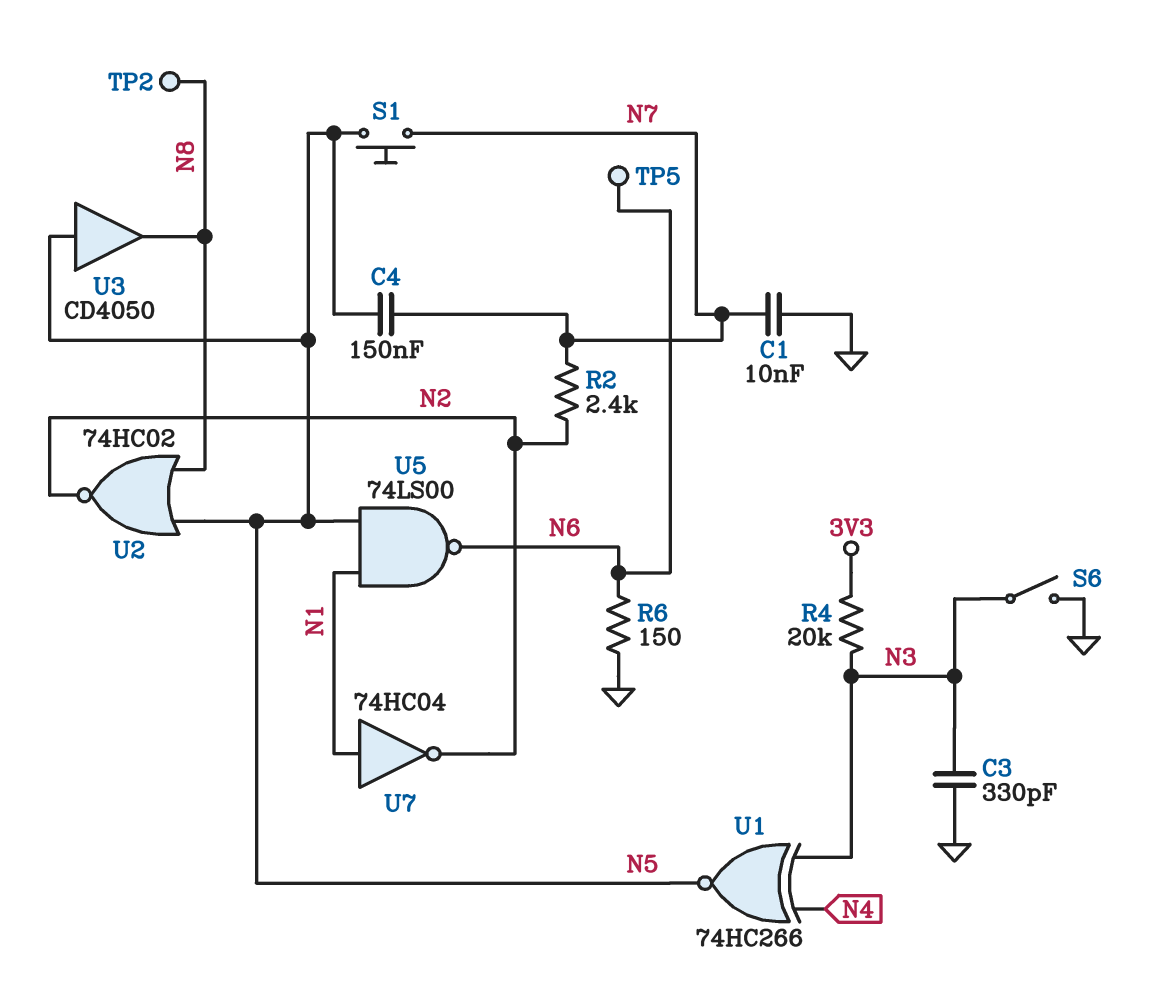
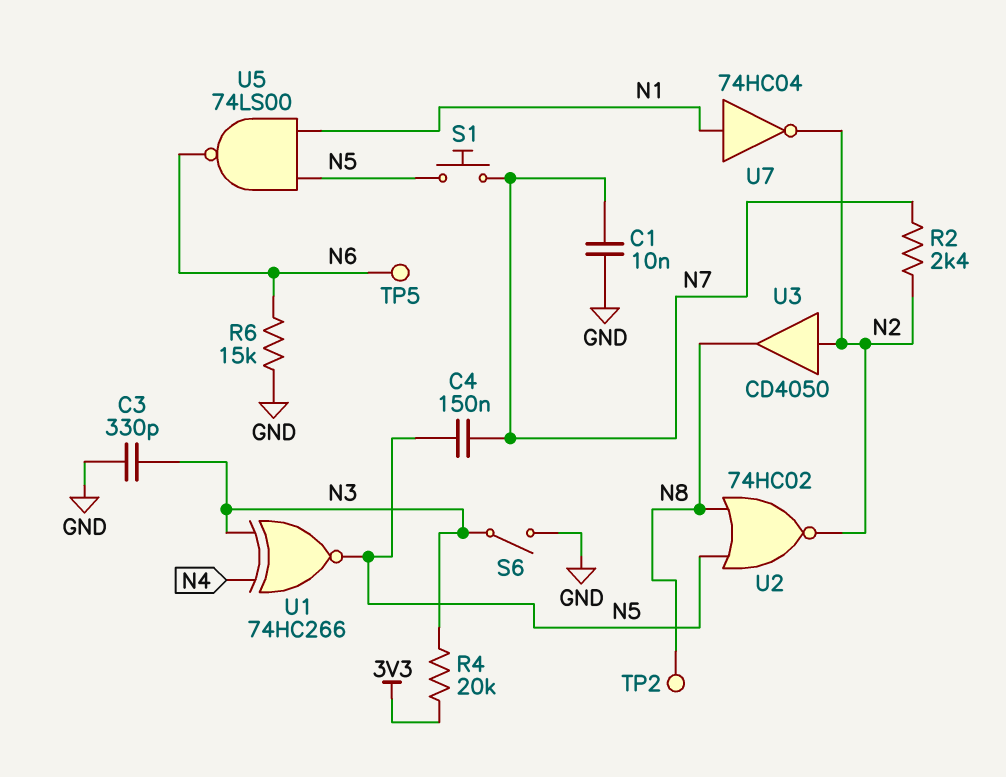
R6: 150 (GND, N6) -> 15k (GND, N6)
U3: buffer CD4050 (in N5, out N8) -> buffer CD4050 (in N2, out N8)

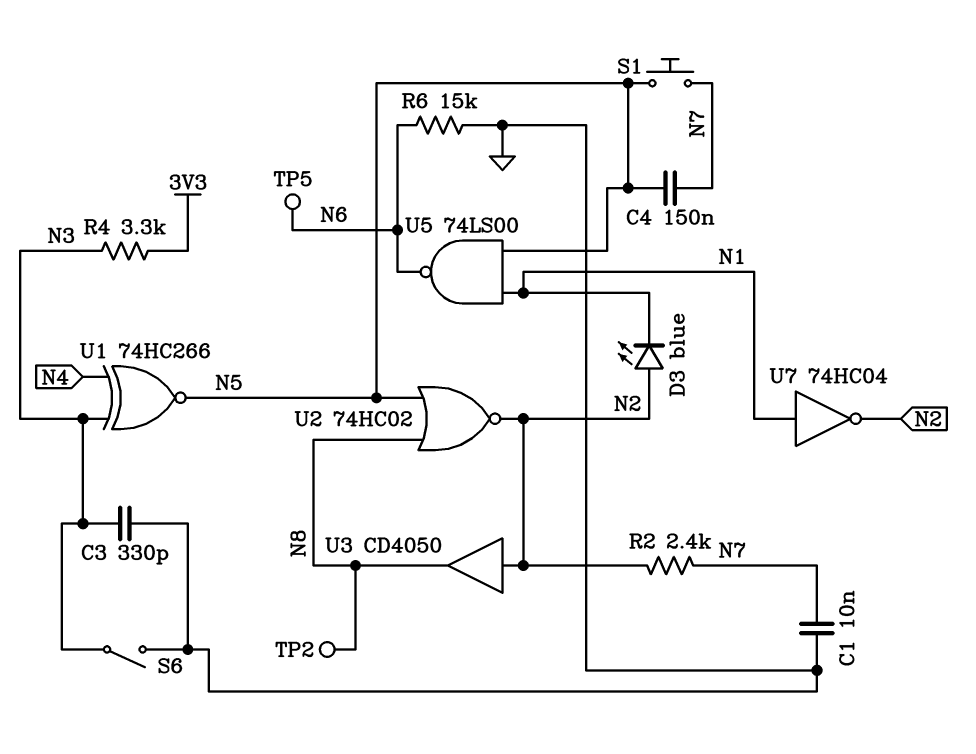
D3: none -> LED blue (A N2, K N1)
R4: 20k (3V3, N3) -> 3.3k (3V3, N3)

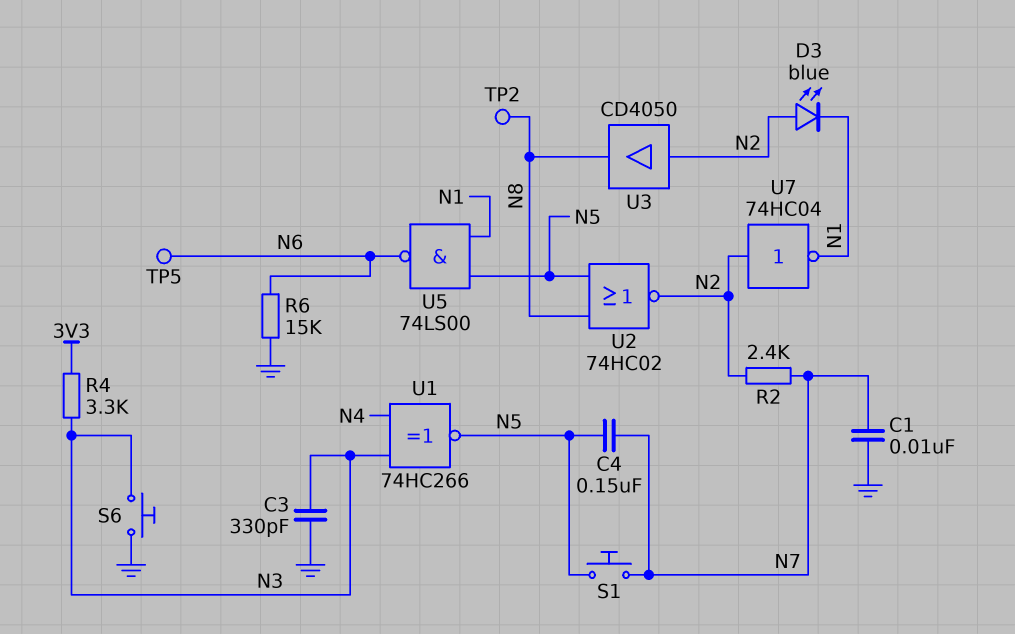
S6: switch (GND, N3) -> button (GND, N3)
U7: NOT 74HC04 (in N1, out N2) -> NOT 74HC04 (in N2, out N1)

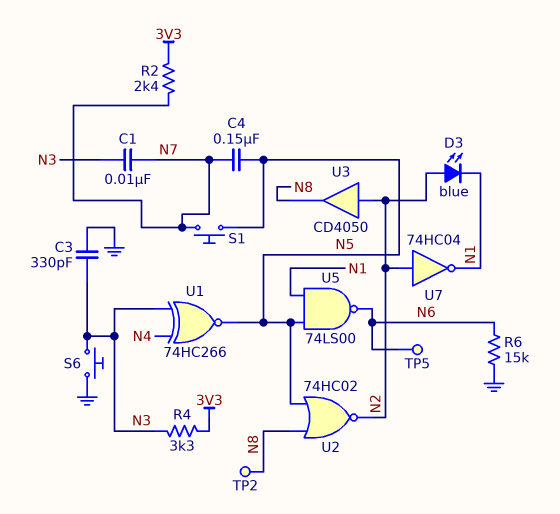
C1: 10nF (GND, N7) -> 10nF (N3, N7)
R2: 2.4k (N2, N7) -> 2.4k (3V3, N7)

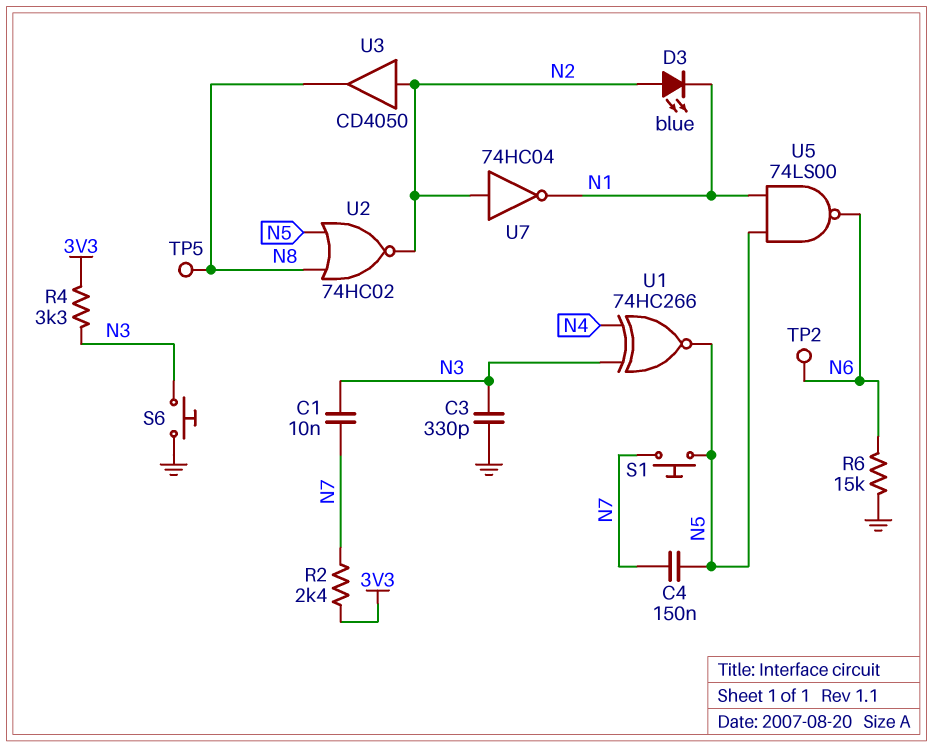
TP2: test point (N8) -> test point (N6)
TP5: test point (N6) -> test point (N8)

